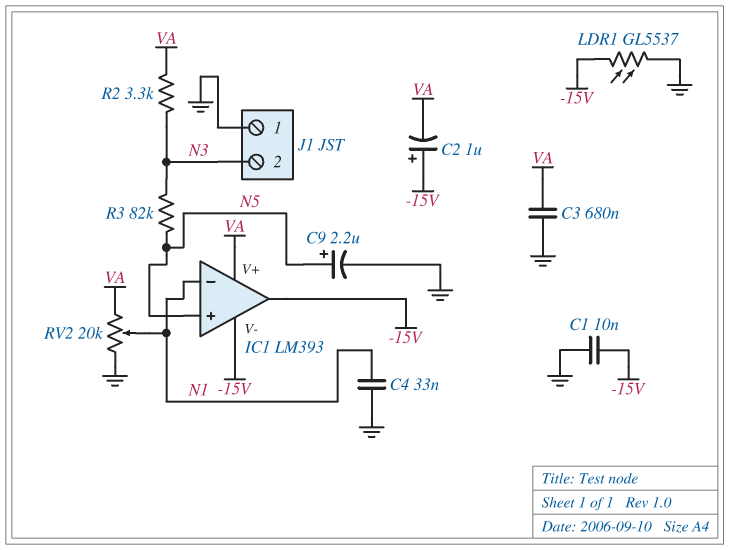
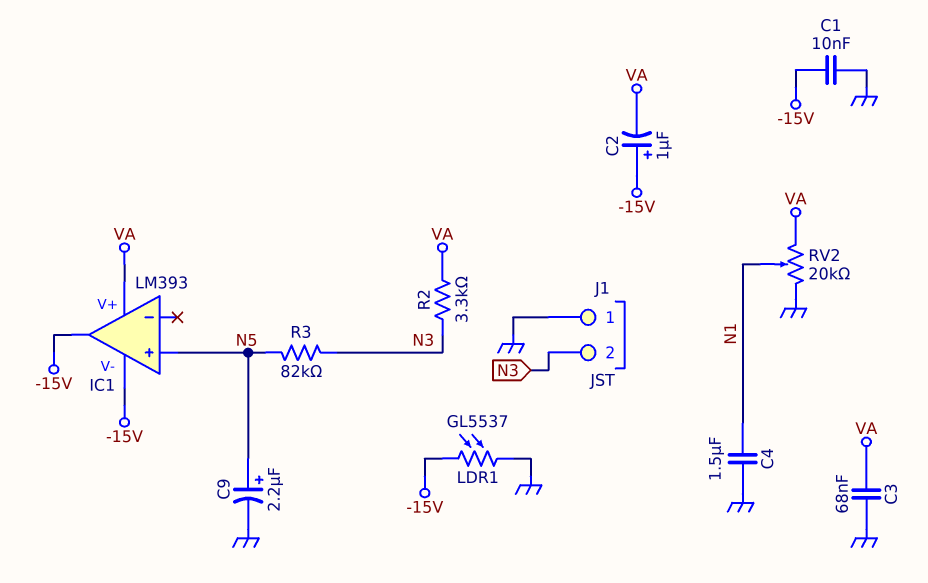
C3: 680nF (GND, VA) -> 68nF (GND, VA)
C4: 33nF (GND, N1) -> 1.5uF (GND, N1)
IC1 pin in-: N1 -> none

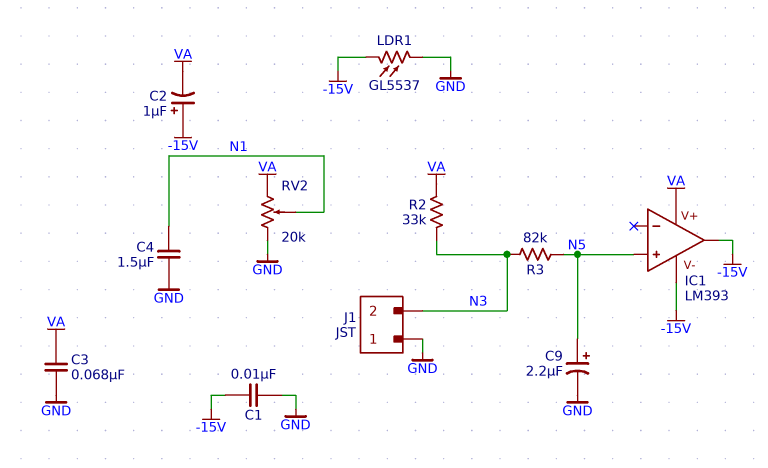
R2: 3.3k (N3, VA) -> 33k (N3, VA)

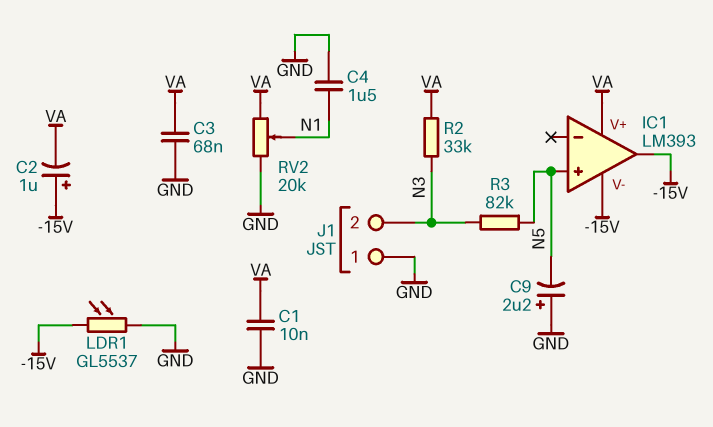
C1: 10nF (-15V, GND) -> 10nF (GND, VA)
C9: 2.2uF (plus N5, minus GND) -> 2.2uF (plus GND, minus N5)

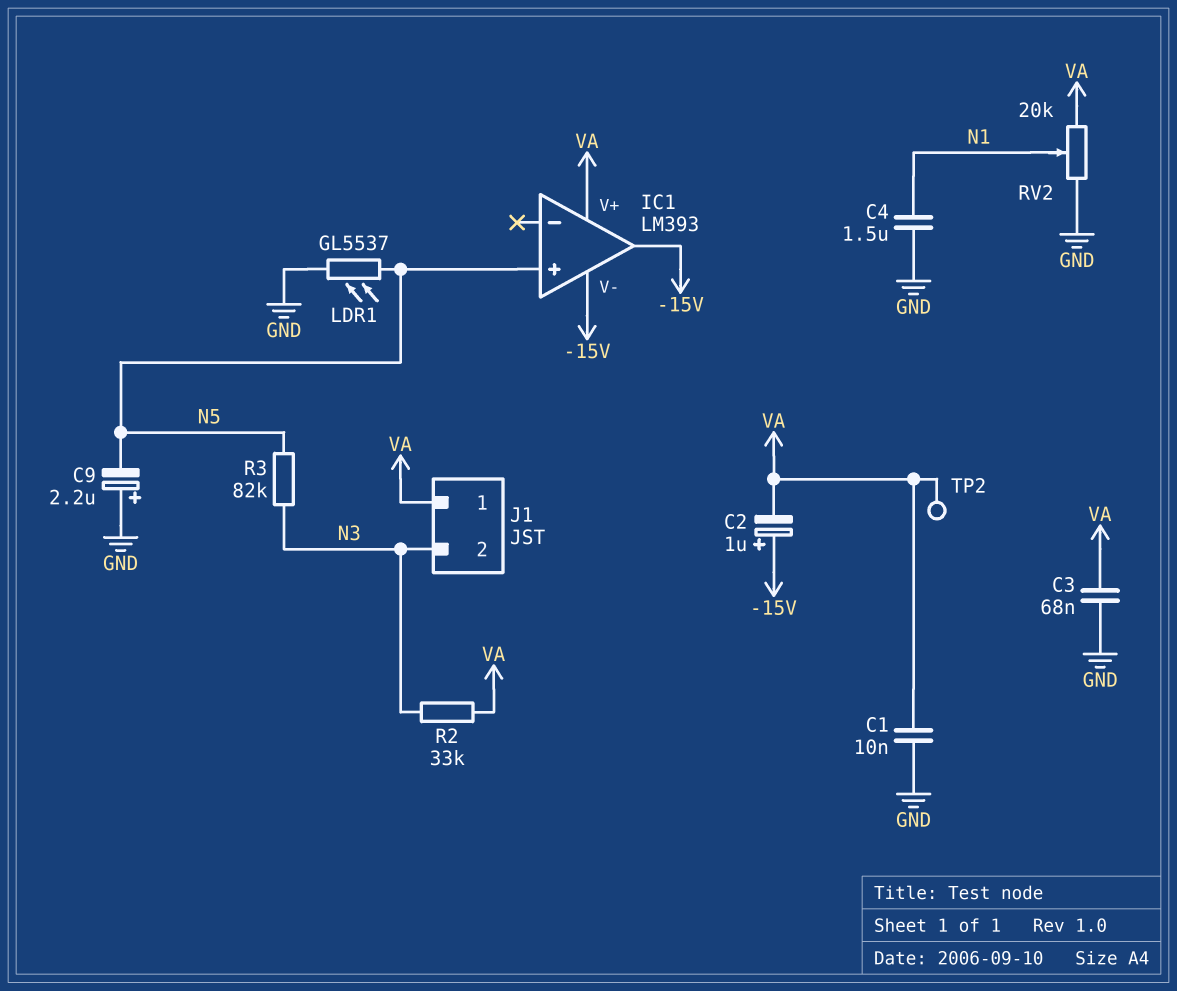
J1 pin 1: GND -> VA
LDR1: GL5537 (-15V, GND) -> GL5537 (GND, N5)
TP2: none -> test point (VA)

